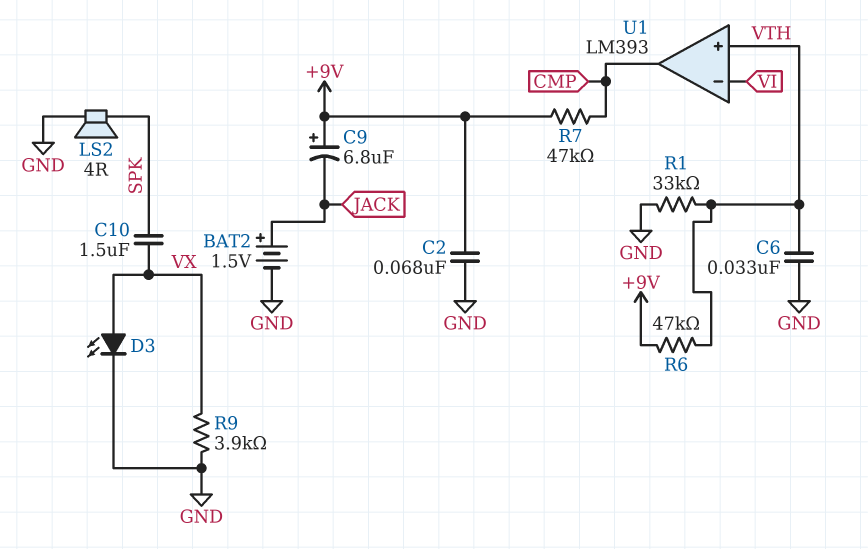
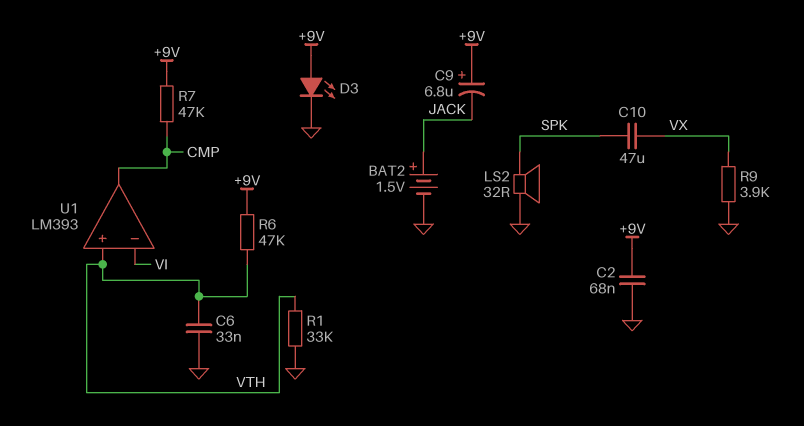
C10: 1.5uF (SPK, VX) -> 47uF (SPK, VX)
D3: LED (A VX, K GND) -> LED (A +9V, K GND)
LS2: speaker 4R (GND, SPK) -> speaker 32R (GND, SPK)

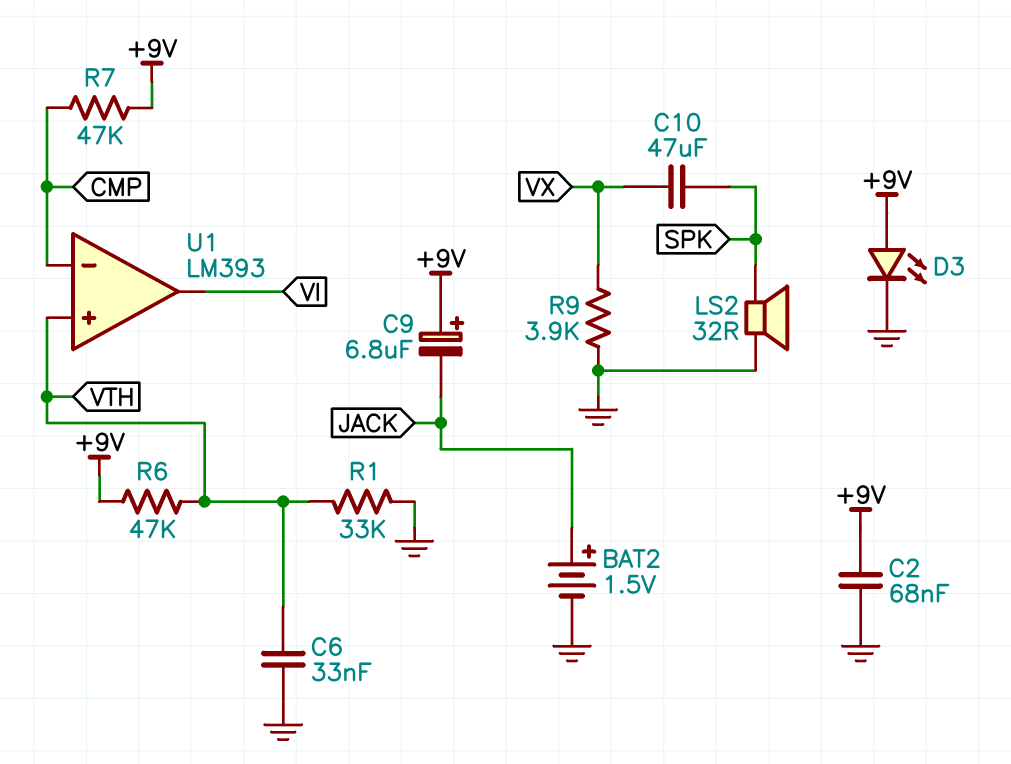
U1 pin in-: VI -> CMP
U1 pin out: CMP -> VI

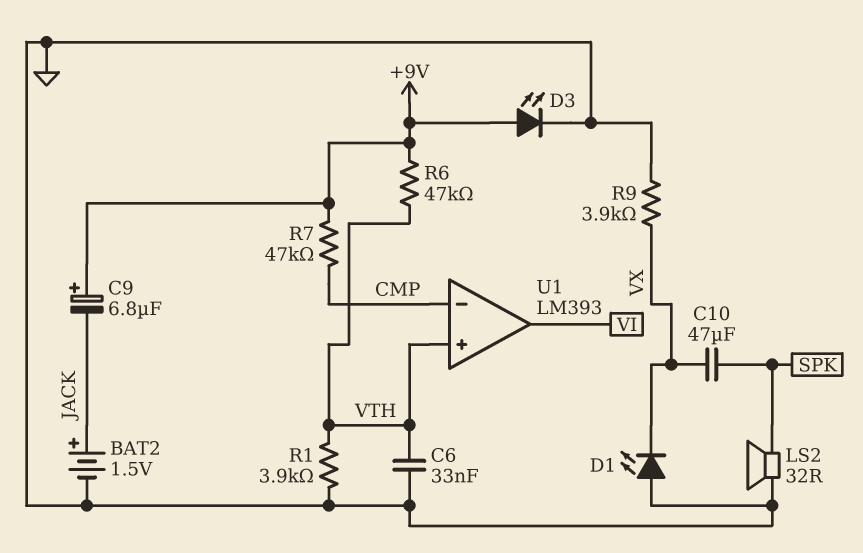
C2: 68nF (+9V, GND) -> none
D1: none -> LED (A GND, K VX)
R1: 33k (GND, VTH) -> 3.9k (GND, VTH)

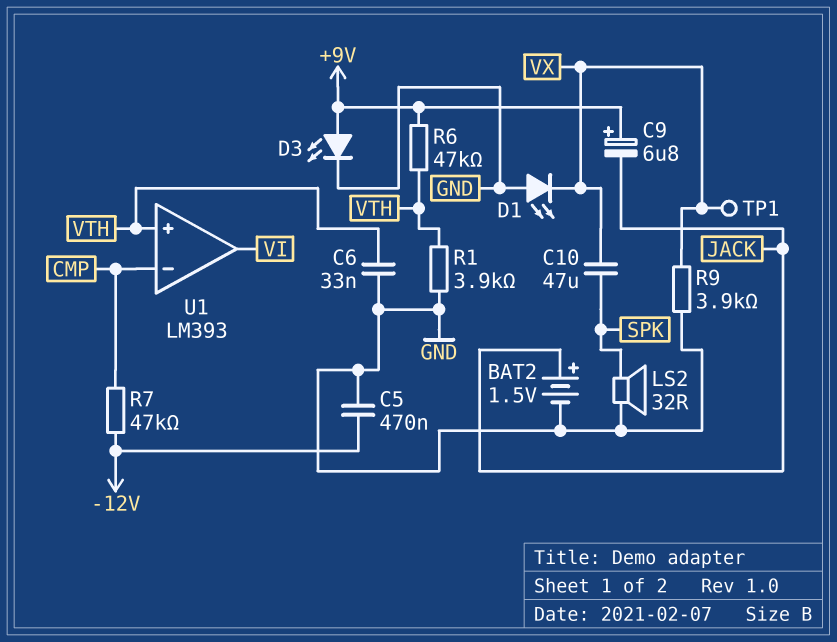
C5: none -> 470nF (-12V, GND)
R7: 47k (+9V, CMP) -> 47k (-12V, CMP)
TP1: none -> test point (VX)

